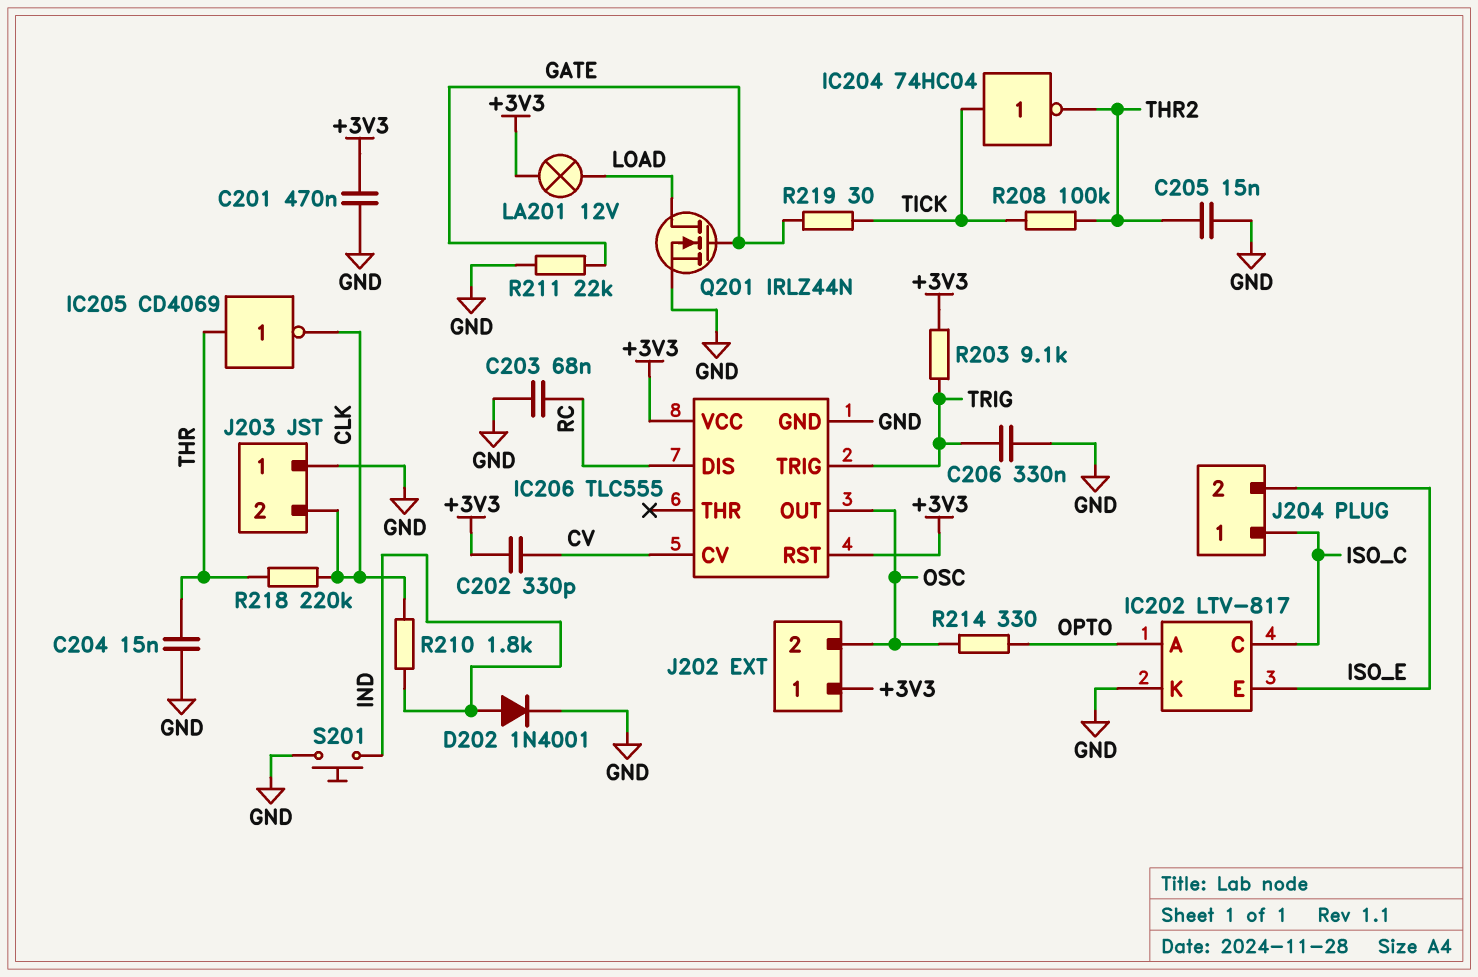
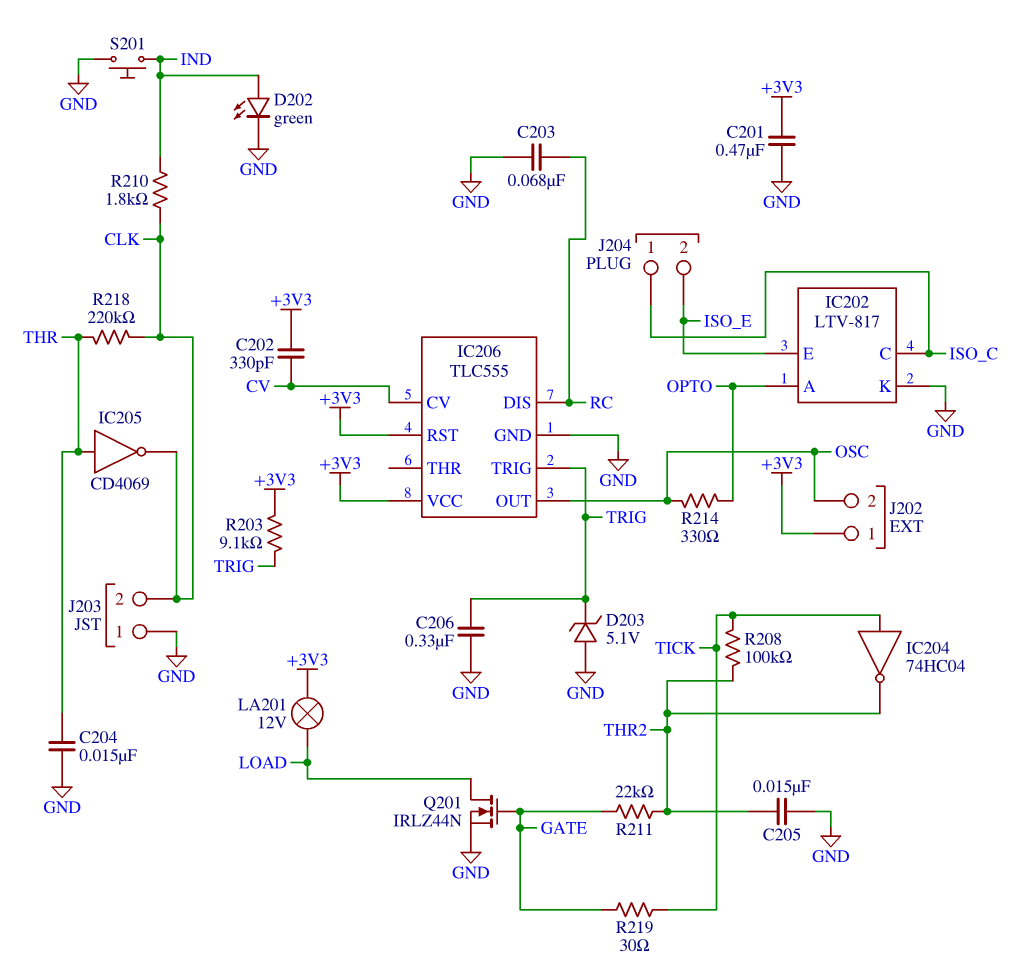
D202: diode 1N4001 (A IND, K GND) -> LED green (A IND, K GND)
D203: none -> zener 5.1V (A GND, K TRIG)
R211: 22k (GATE, GND) -> 22k (GATE, THR2)

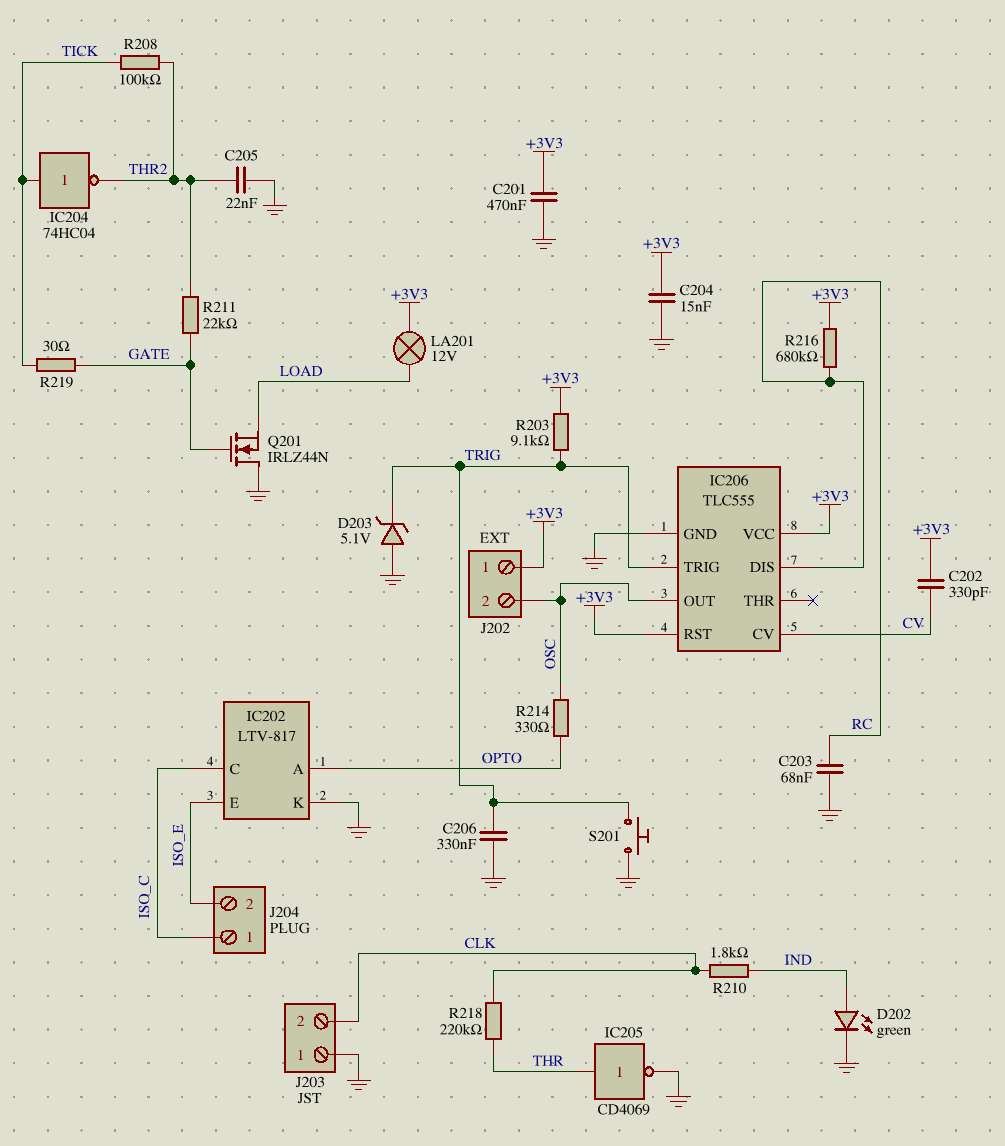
C204: 15nF (GND, THR) -> 15nF (+3V3, GND)
C205: 15nF (GND, THR2) -> 22nF (GND, THR2)
IC205: NOT CD4069 (in THR, out CLK) -> NOT CD4069 (in THR, out GND)
Q201: NMOS IRLZ44N (G GATE, D LOAD, S GND) -> NMOS IRLZ44N (G GATE, D GND, S LOAD)
R216: none -> 680k (+3V3, RC)
S201: button (GND, IND) -> button (GND, TRIG)

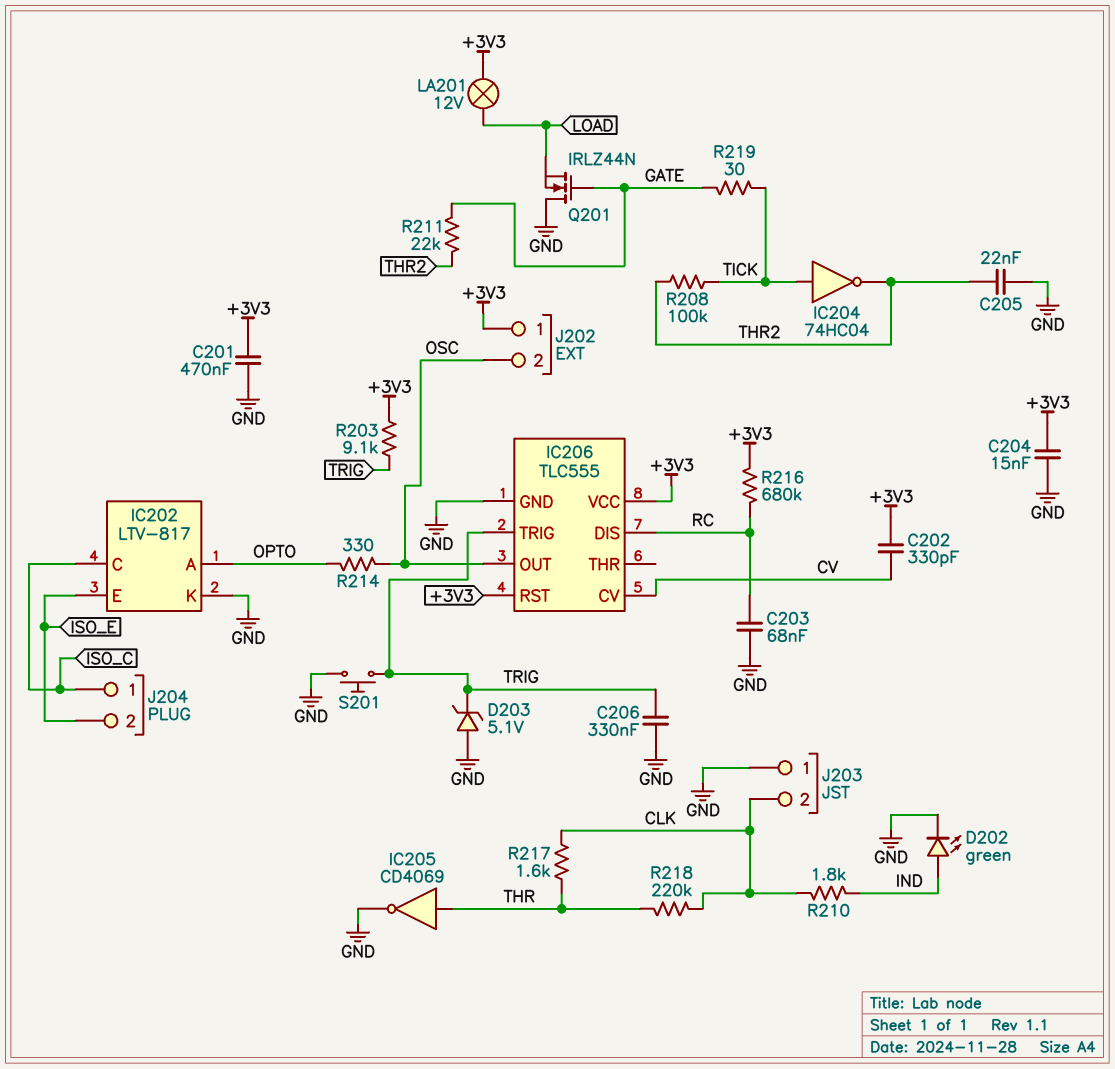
R217: none -> 1.6k (CLK, THR)

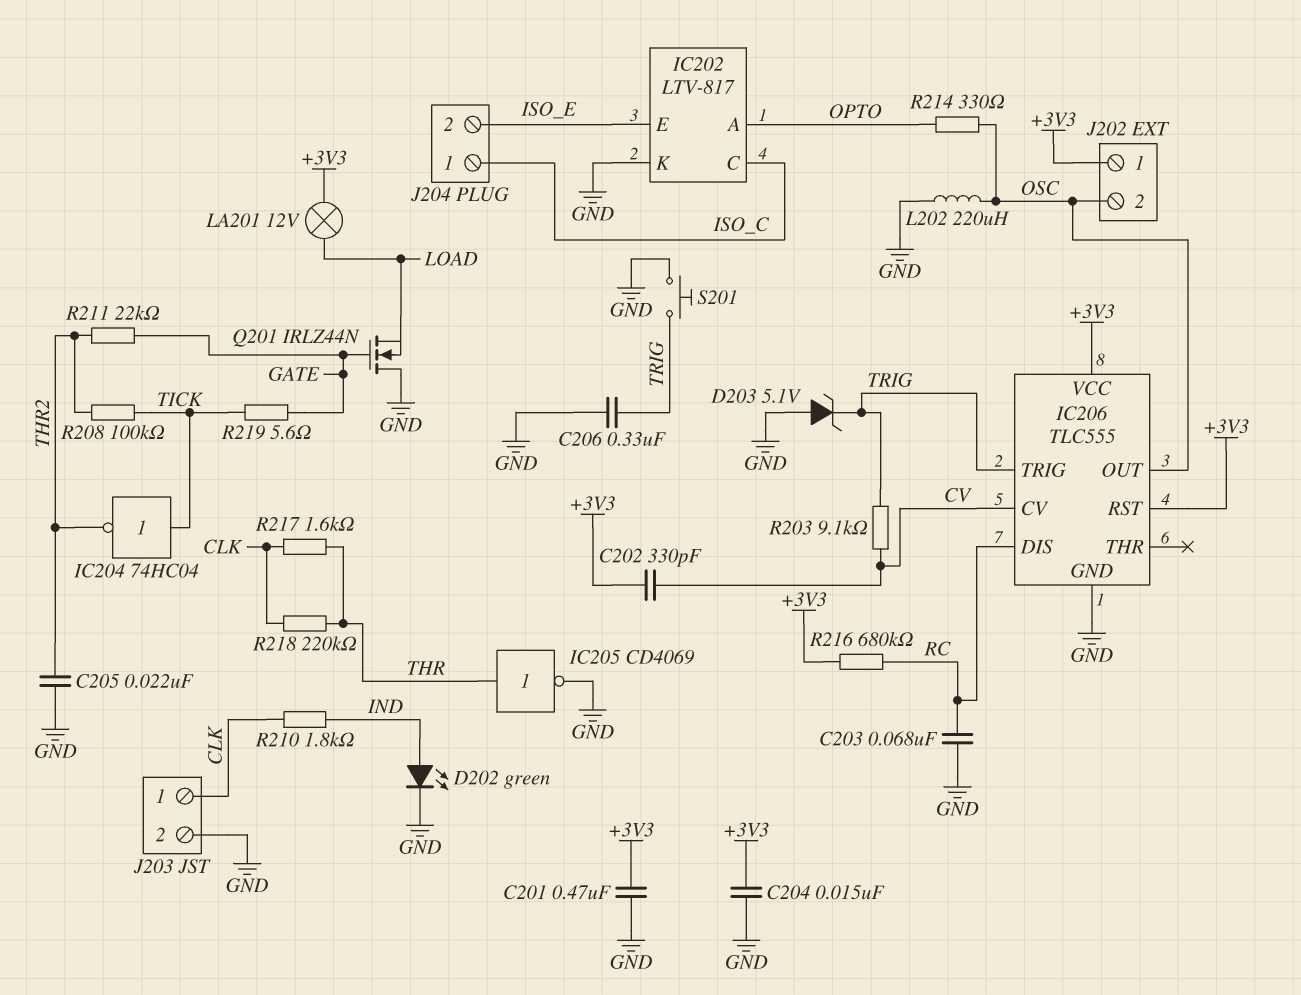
J203 pin 1: GND -> CLK
J203 pin 2: CLK -> GND
L202: none -> 220uH (GND, OSC)
R203: 9.1k (+3V3, TRIG) -> 9.1k (CV, TRIG)
R219: 30 (GATE, TICK) -> 5.6 (GATE, TICK)

